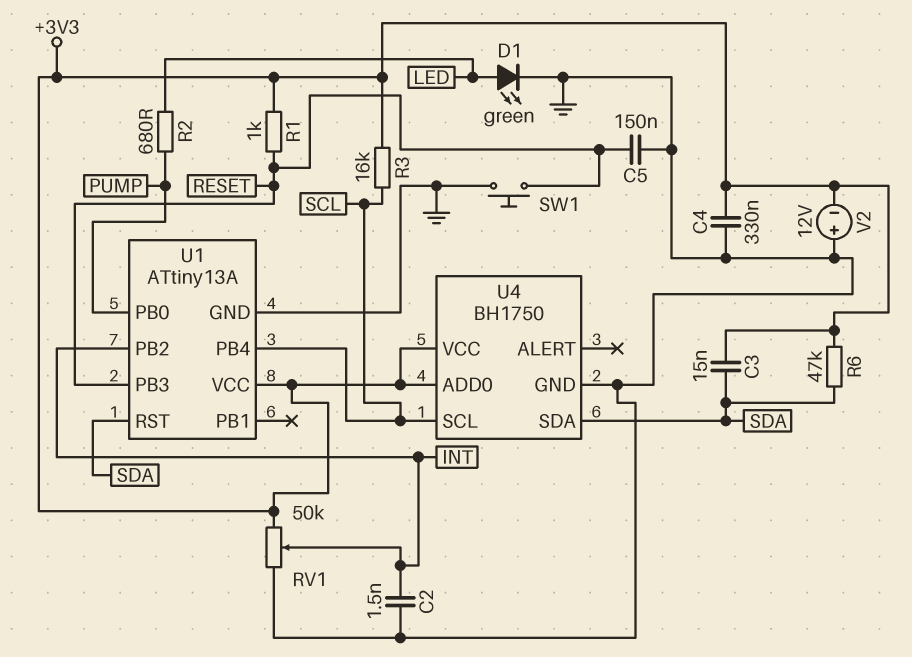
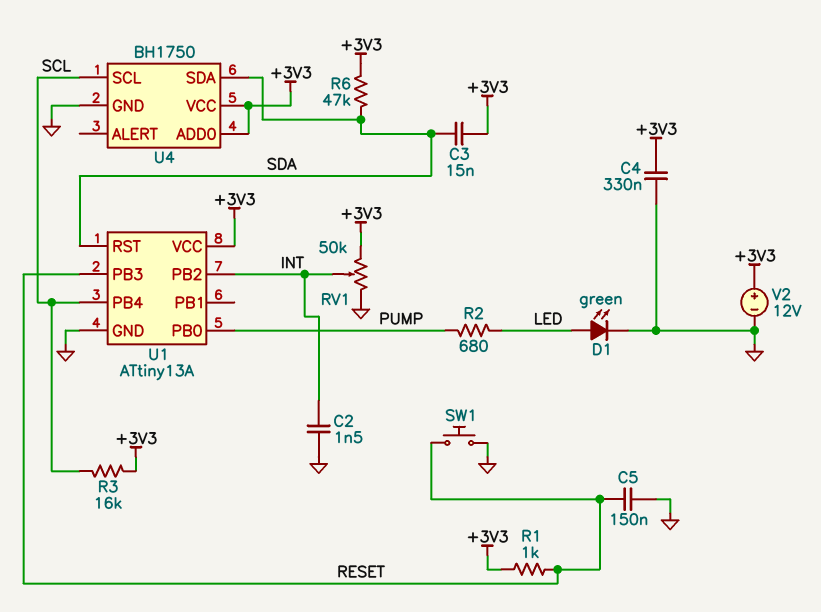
V2: 12V (plus GND, minus +3V3) -> 12V (plus +3V3, minus GND)

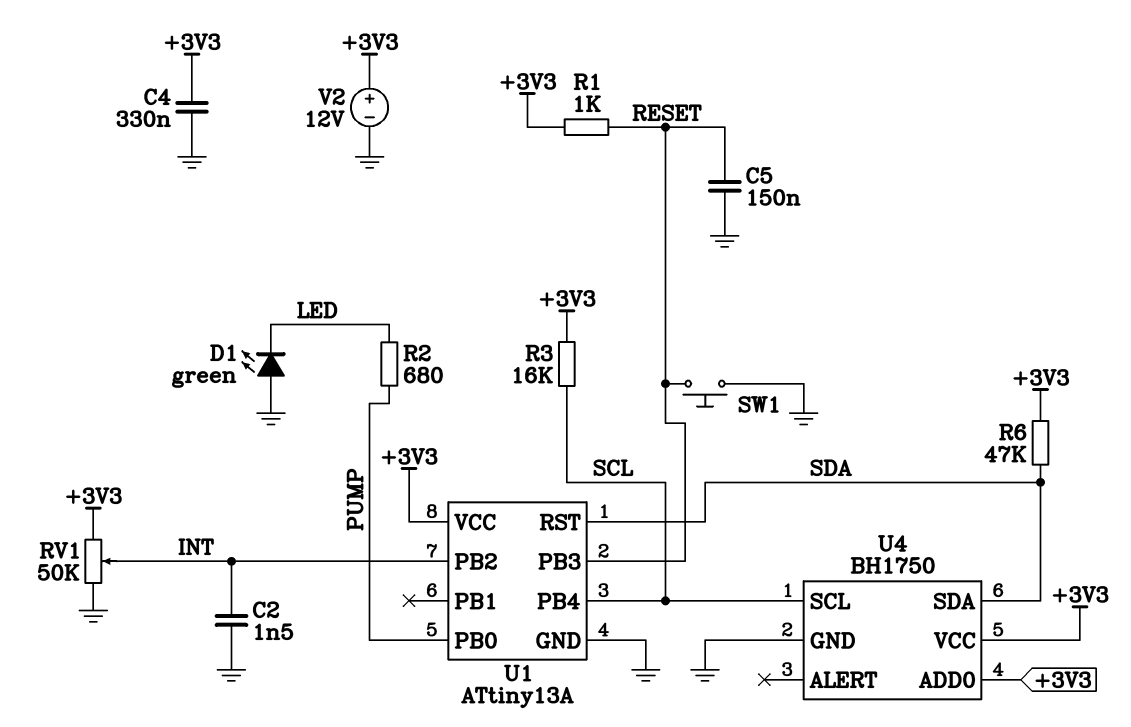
C3: 15nF (+3V3, SDA) -> none
D1: LED green (A LED, K GND) -> LED green (A GND, K LED)

